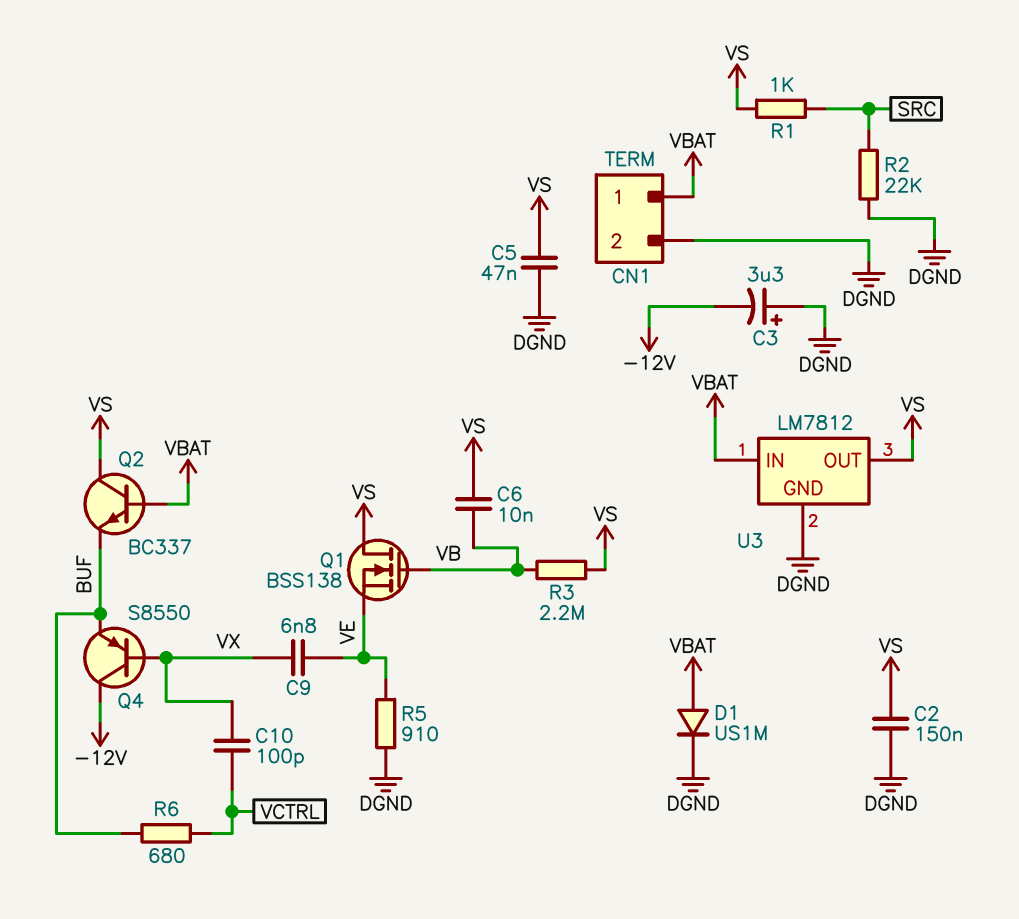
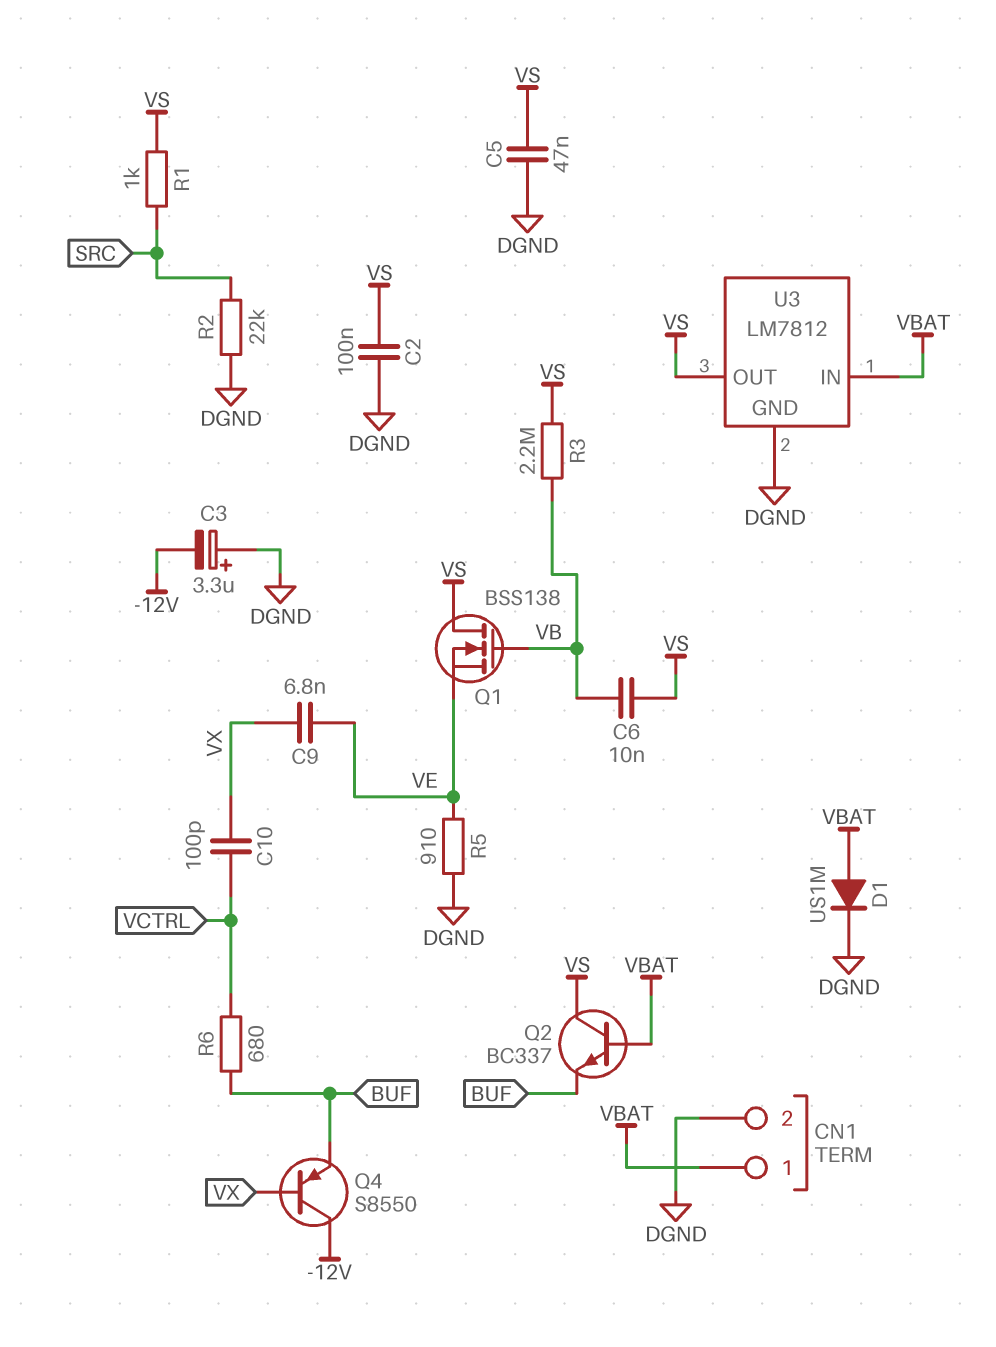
C2: 150nF (DGND, VS) -> 100nF (DGND, VS)

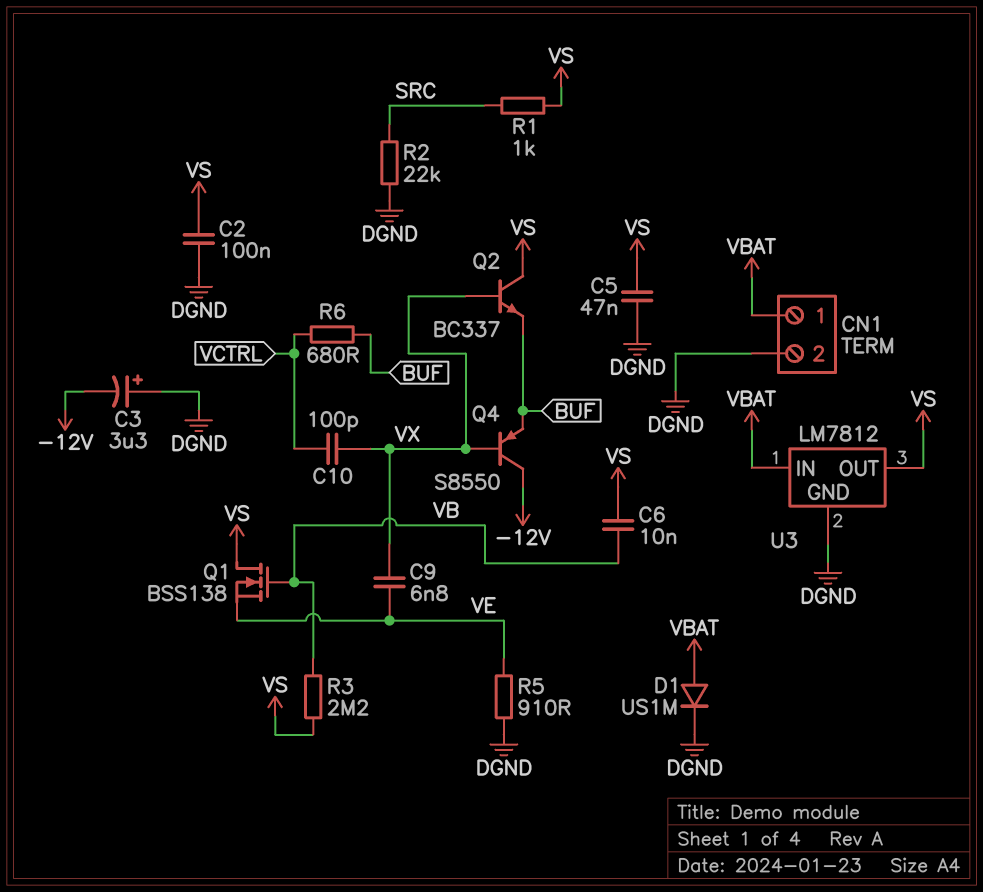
Q2: NPN BC337 (B VBAT, C VS, E BUF) -> NPN BC337 (B VX, C VS, E BUF)

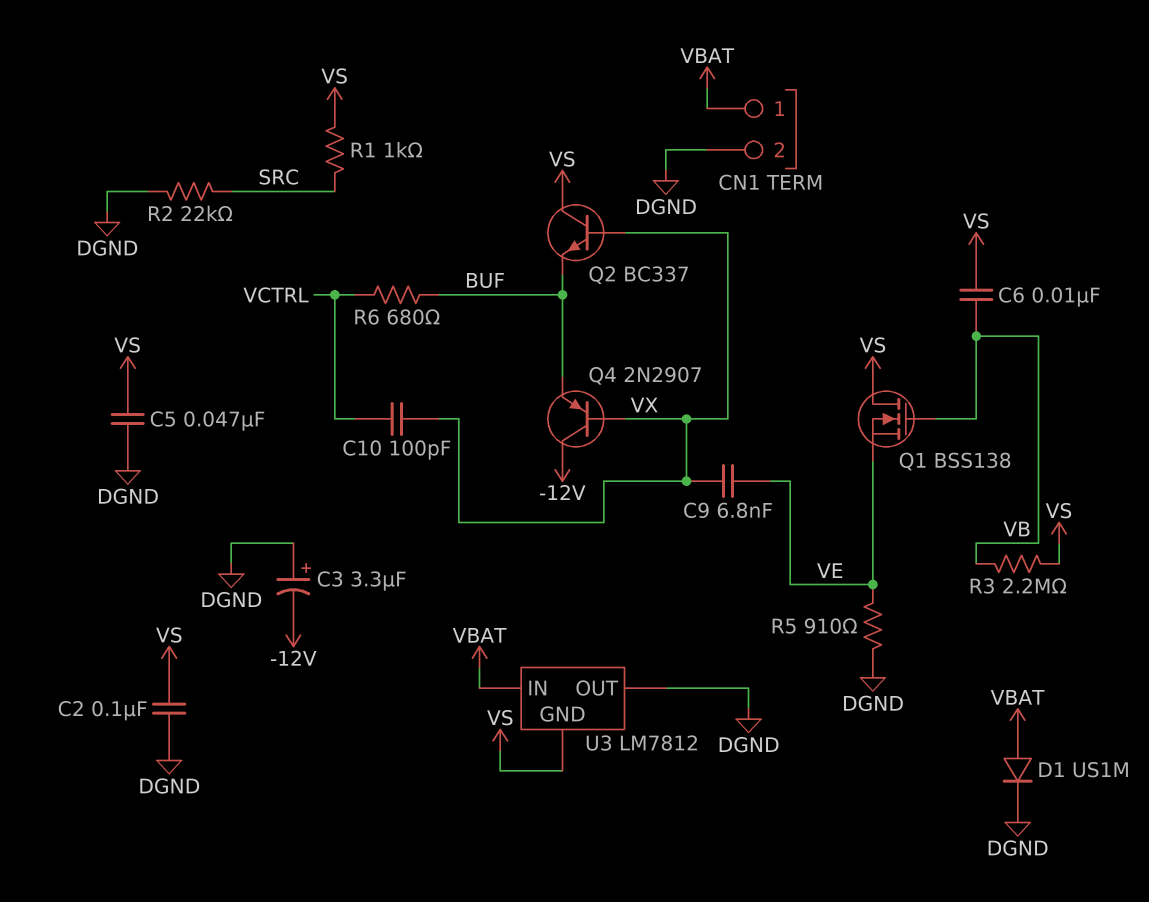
Q4: PNP S8550 (B VX, C -12V, E BUF) -> PNP 2N2907 (B VX, C -12V, E BUF)
U3 pin GND: DGND -> VS
U3 pin OUT: VS -> DGND

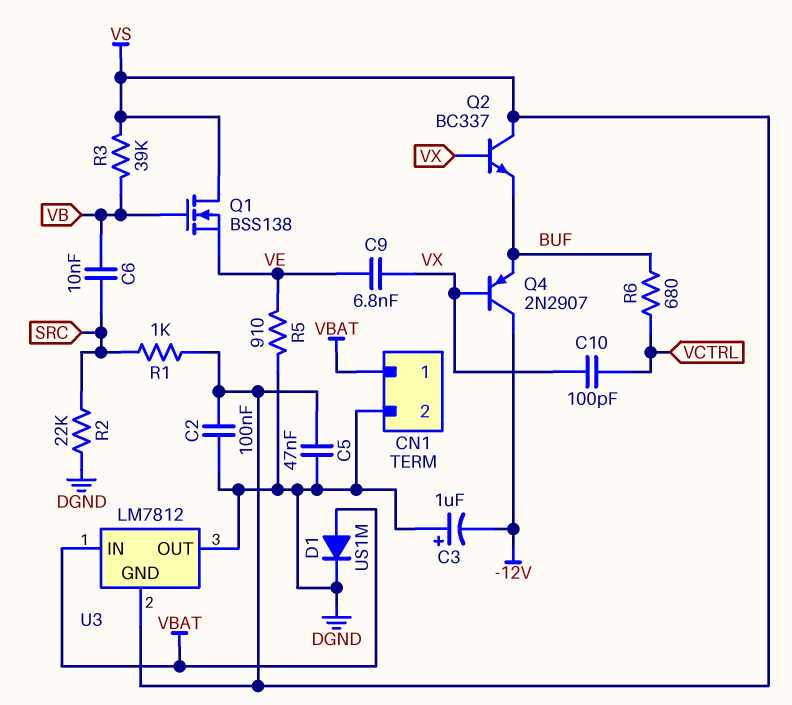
C3: 3.3uF (plus DGND, minus -12V) -> 1uF (plus DGND, minus -12V)
C6: 10nF (VB, VS) -> 10nF (SRC, VB)
R3: 2.2M (VB, VS) -> 39k (VB, VS)

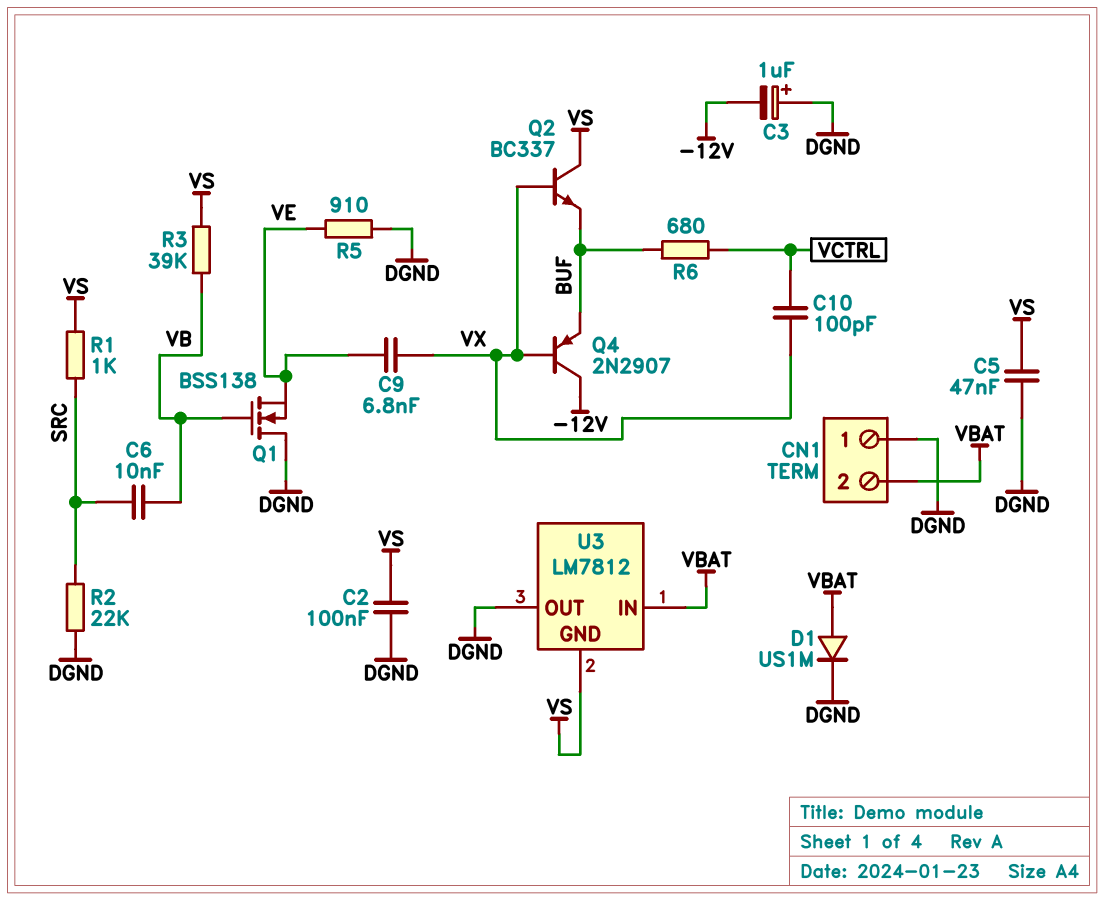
CN1 pin 1: VBAT -> DGND
CN1 pin 2: DGND -> VBAT
Q1: NMOS BSS138 (G VB, D VS, S VE) -> NMOS BSS138 (G VB, D DGND, S VE)

